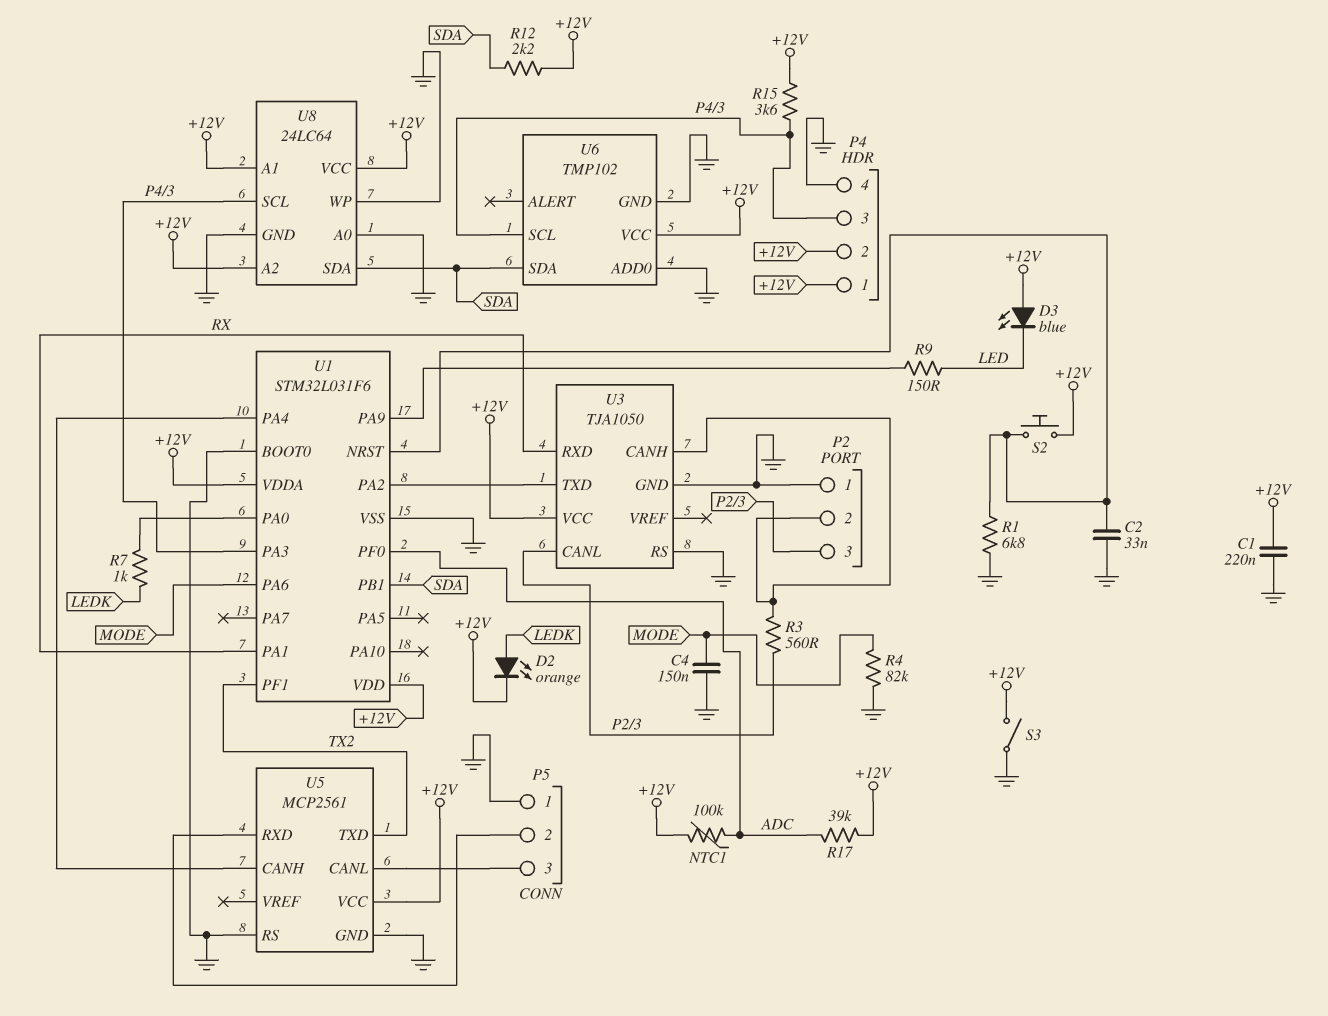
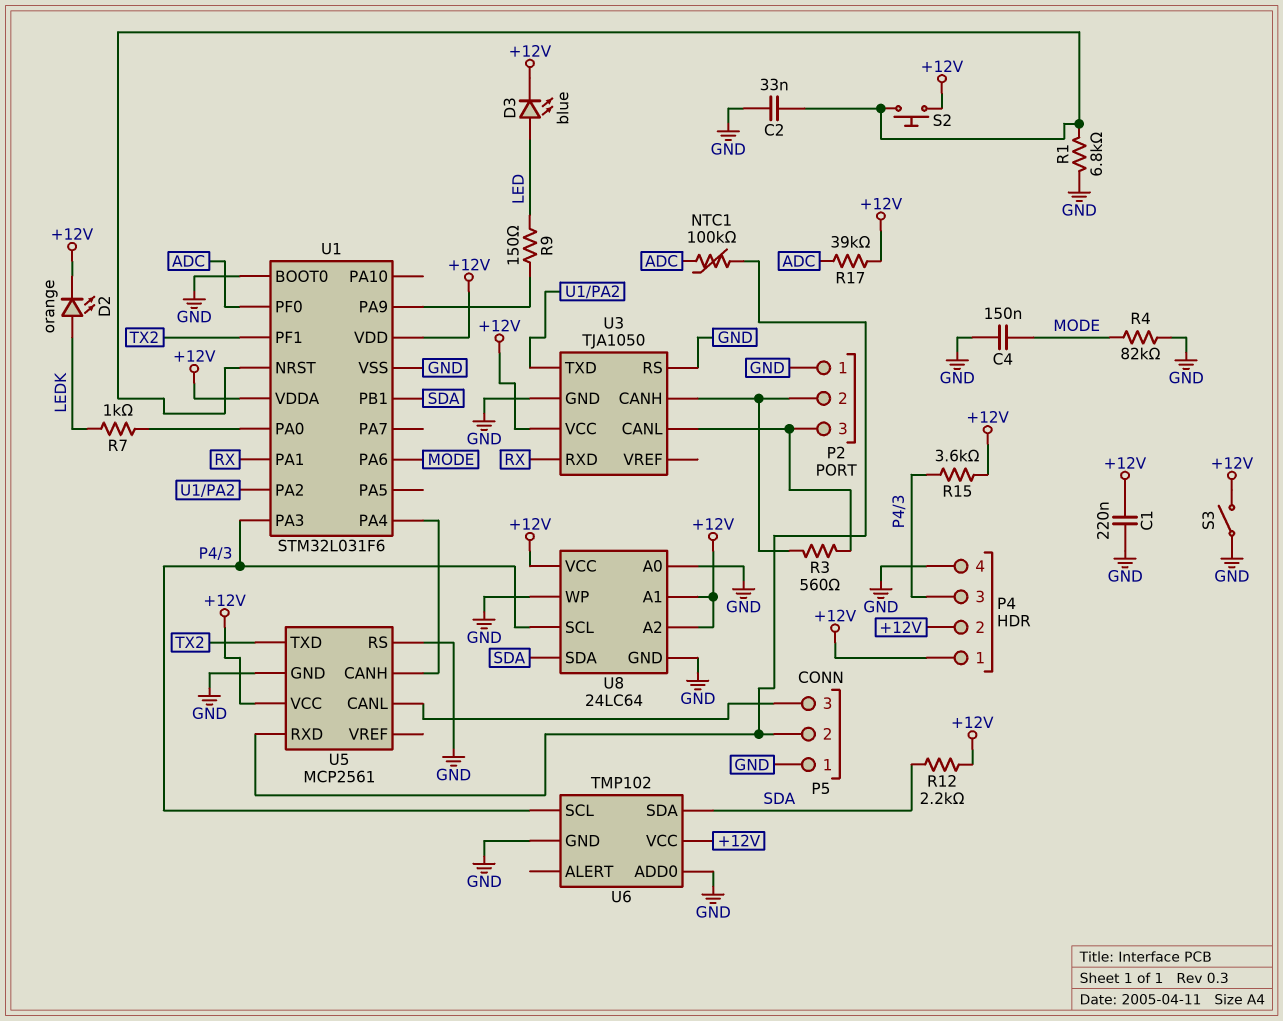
D3: LED blue (A +12V, K LED) -> LED blue (A LED, K +12V)
NTC1: 100k (+12V, ADC) -> 100k (ADC, P5/2)

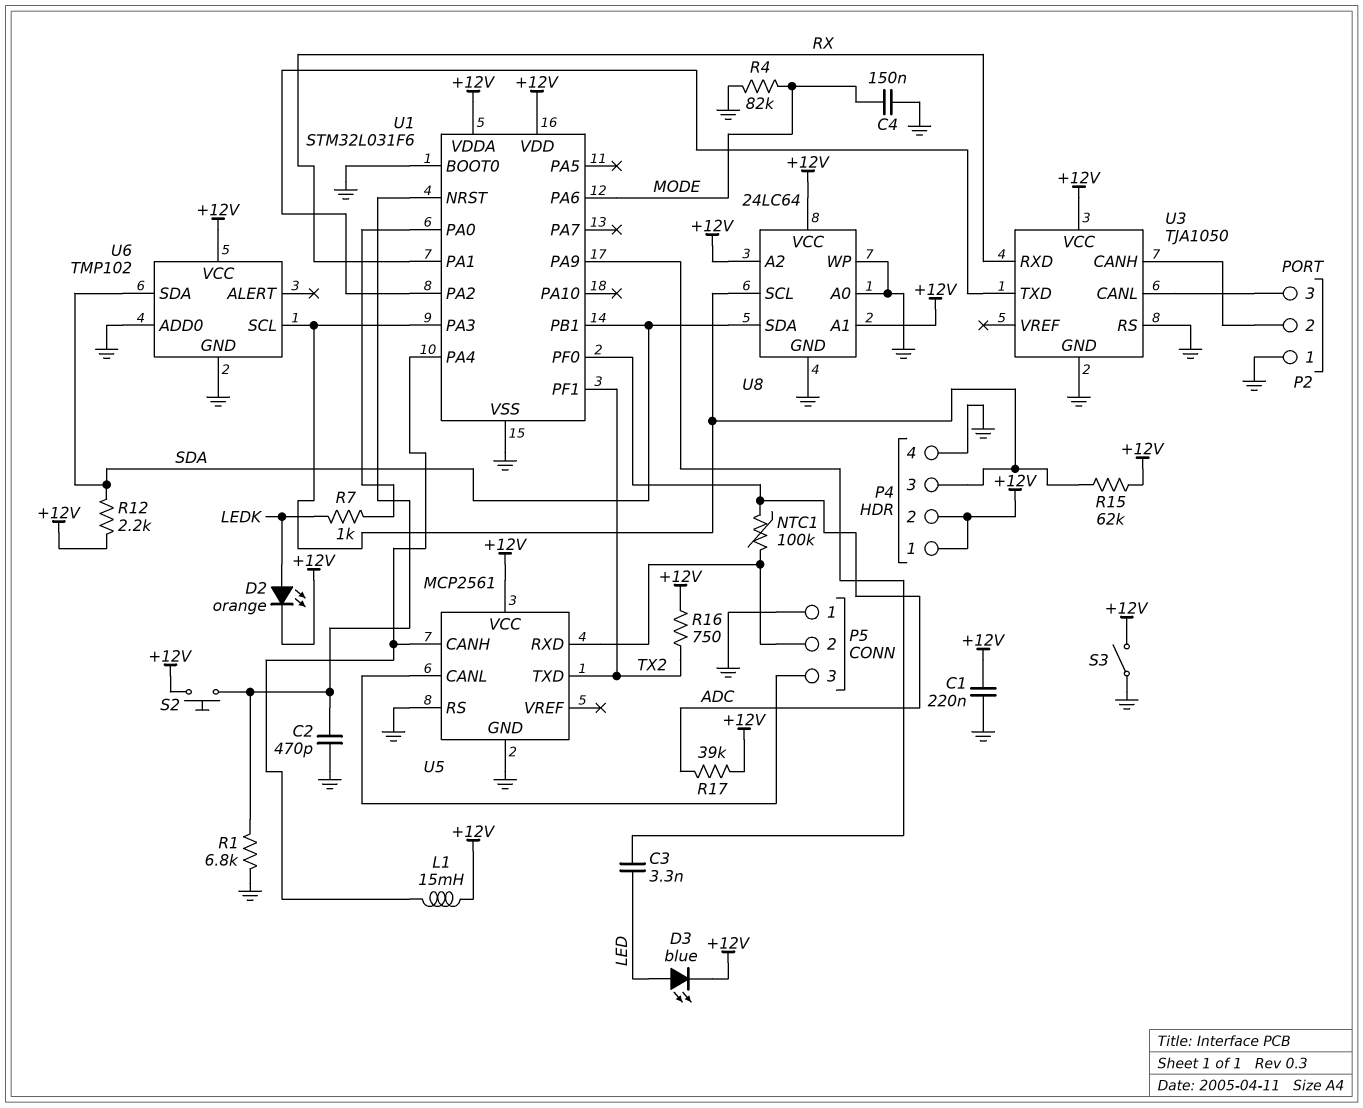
C2: 33nF (GND, U1/NRST) -> 470pF (GND, U1/NRST)
C3: none -> 3.3nF (LED, U1/PA9)
L1: none -> 15mH (+12V, U1/PA4)
R3: 560 (P2/2, P2/3) -> none
R9: 150 (LED, U1/PA9) -> none
R15: 3.6k (+12V, P4/3) -> 62k (+12V, P4/3)
R16: none -> 750 (+12V, TX2)

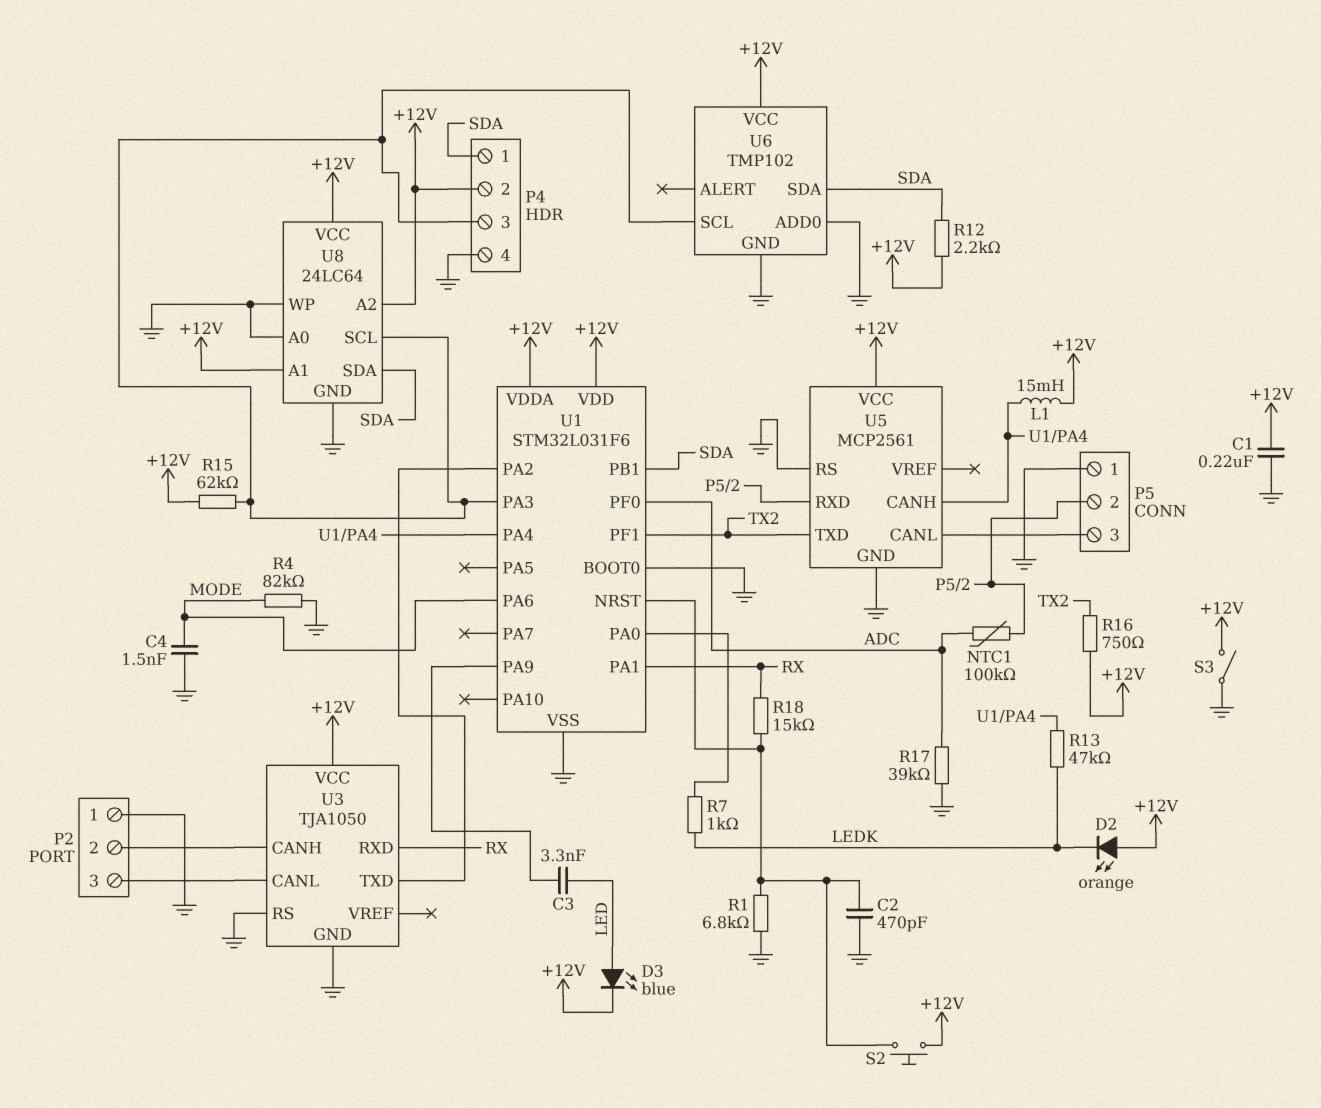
C4: 150nF (GND, MODE) -> 1.5nF (GND, MODE)
D2: LED orange (A LEDK, K +12V) -> LED orange (A +12V, K LEDK)
P4 pin 1: +12V -> SDA
R13: none -> 47k (LEDK, U1/PA4)
R17: 39k (+12V, ADC) -> 39k (ADC, GND)
R18: none -> 15k (RX, U1/NRST)

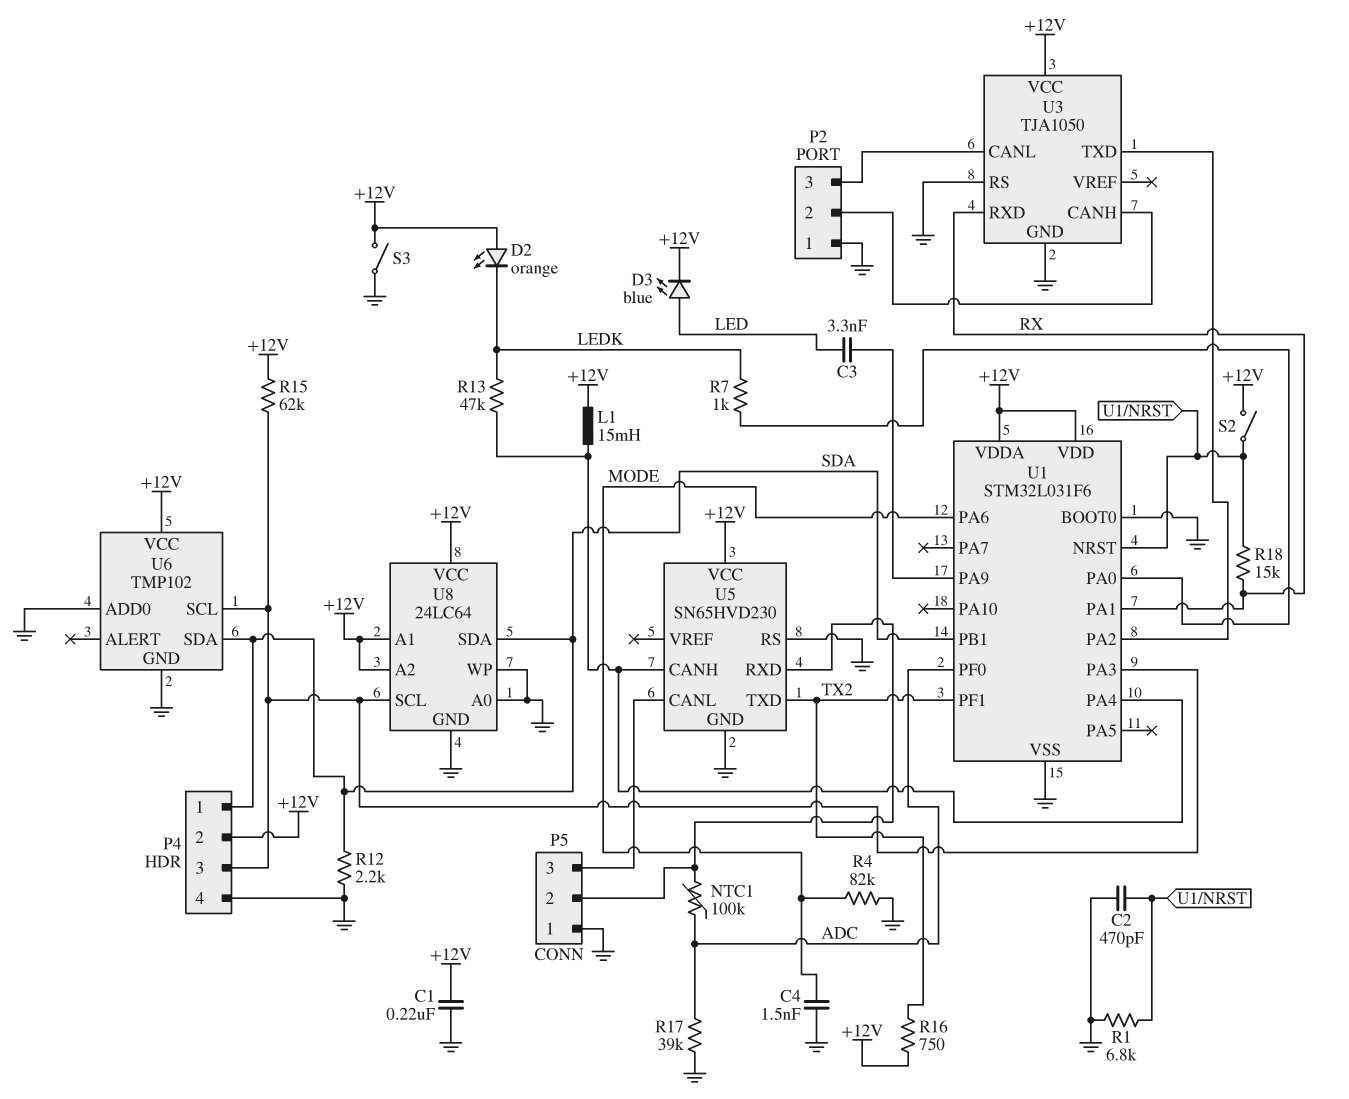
R12: 2.2k (+12V, SDA) -> 2.2k (GND, SDA)
S2: button (+12V, U1/NRST) -> switch (+12V, U1/NRST)
U5: MCP2561 -> SN65HVD230

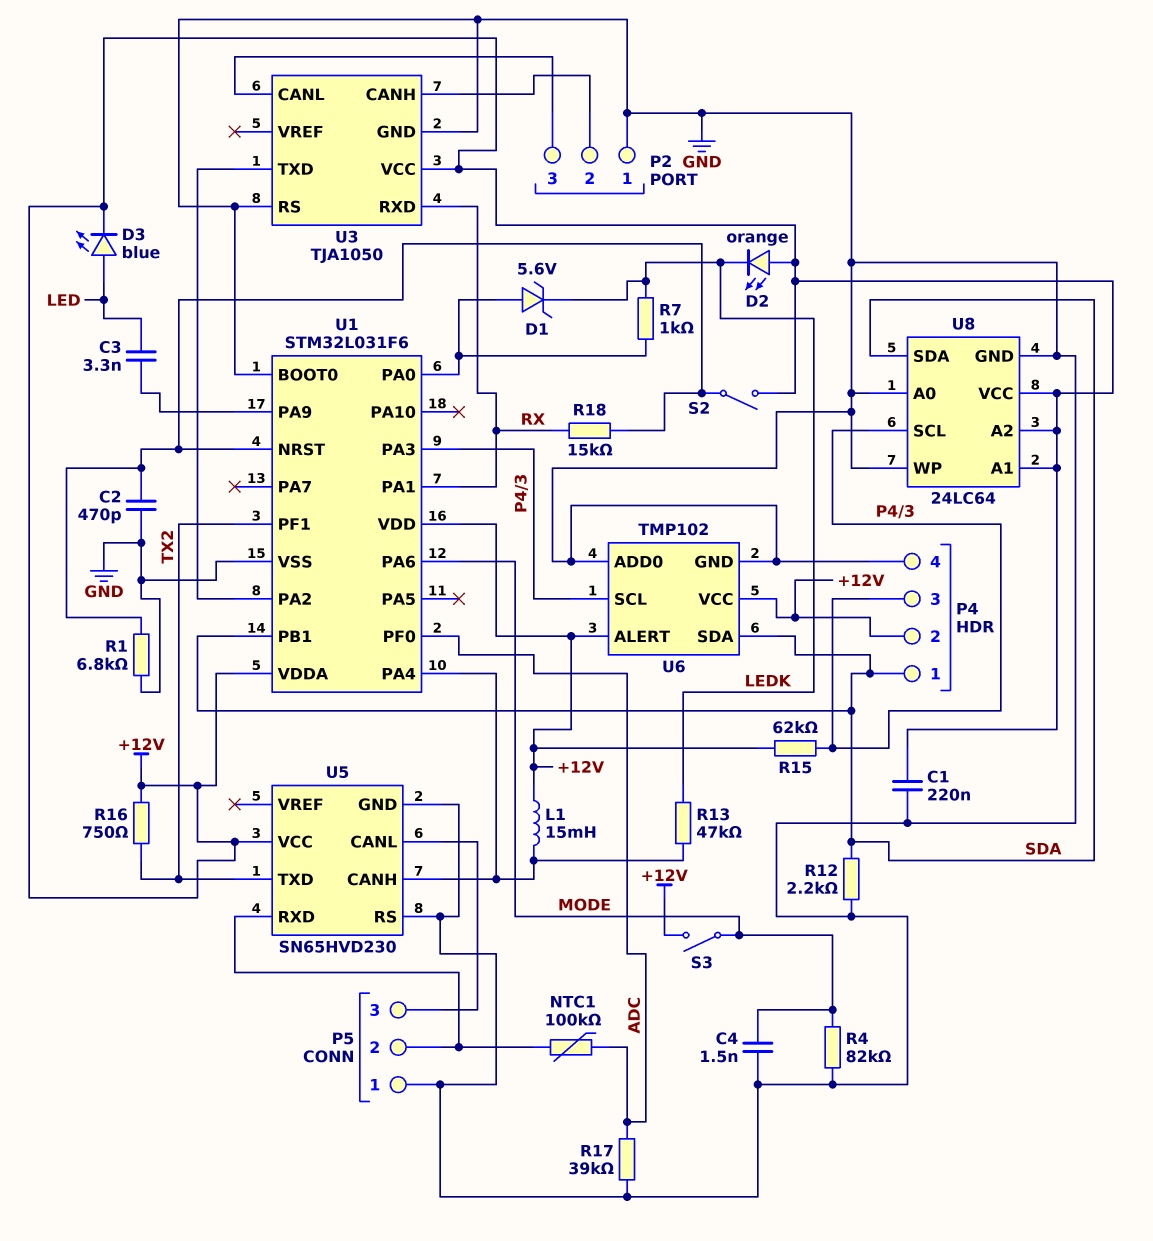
D1: none -> zener 5.6V (A U1/PA0, K LEDK)
S3: switch (+12V, GND) -> switch (+12V, MODE)
U6 pin ALERT: none -> +12V

